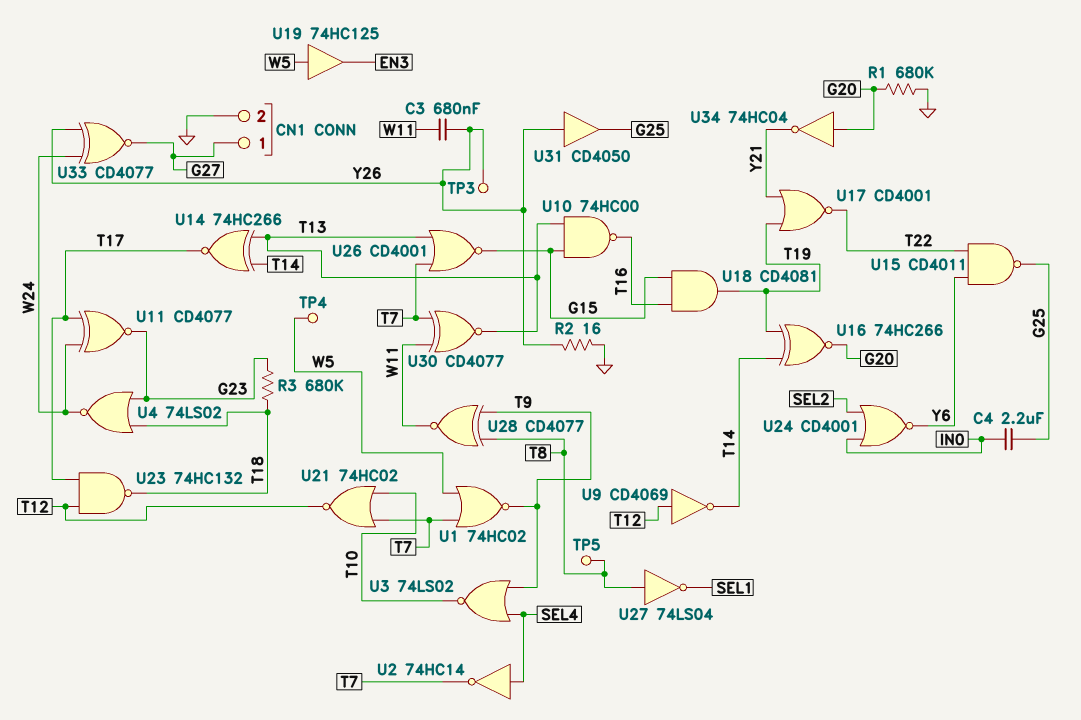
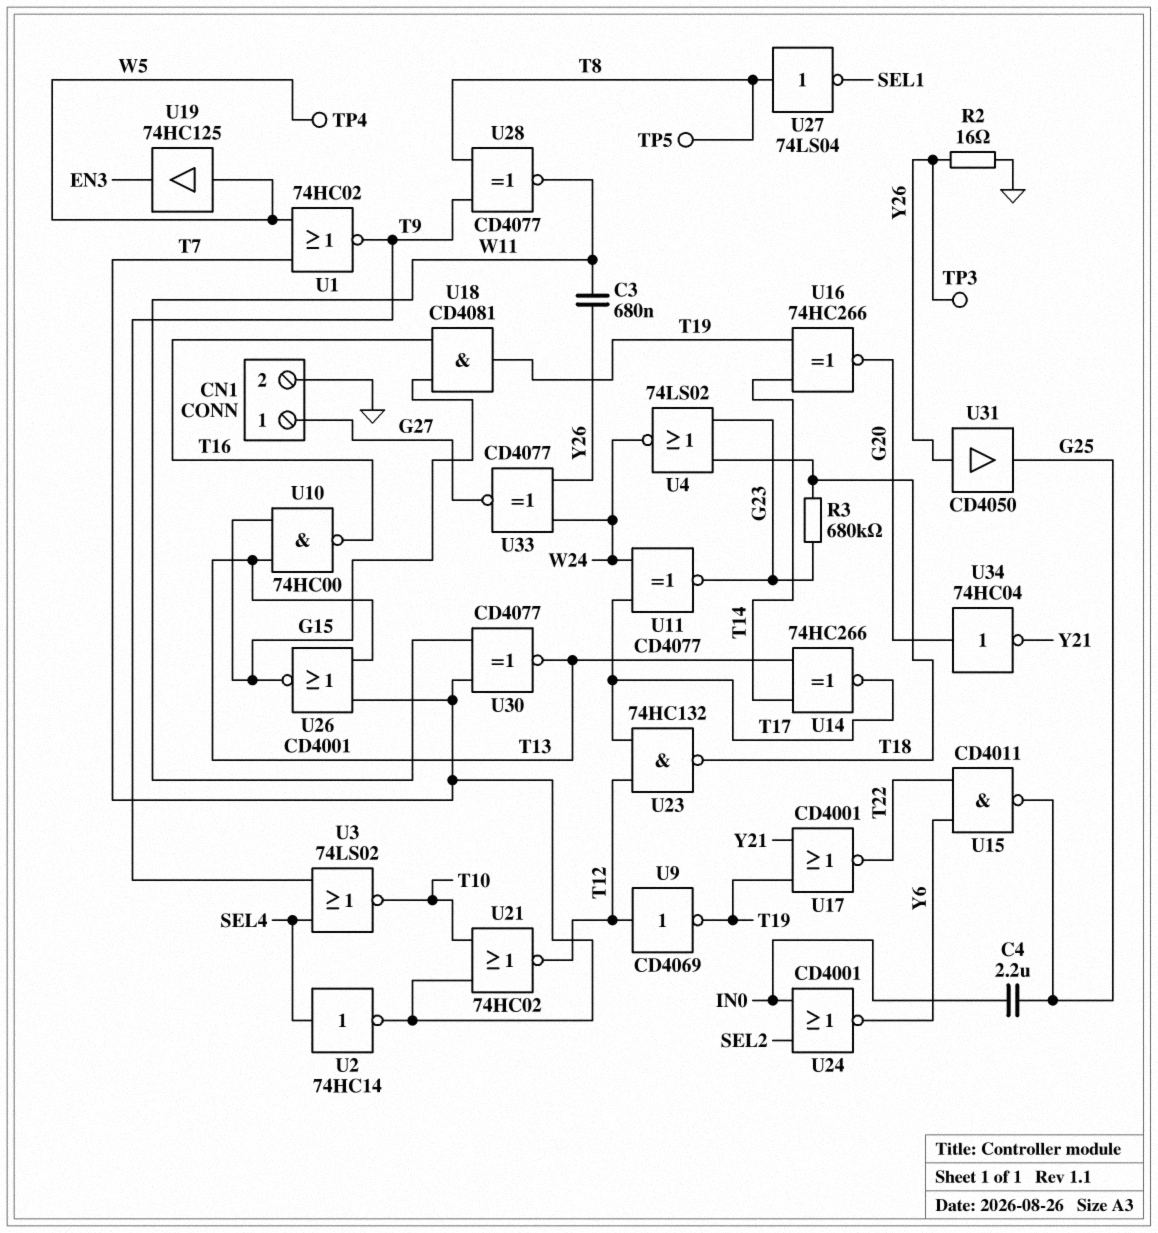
R1: 680k (G20, GND) -> none
U9: NOT CD4069 (in T12, out T14) -> NOT CD4069 (in T12, out T19)

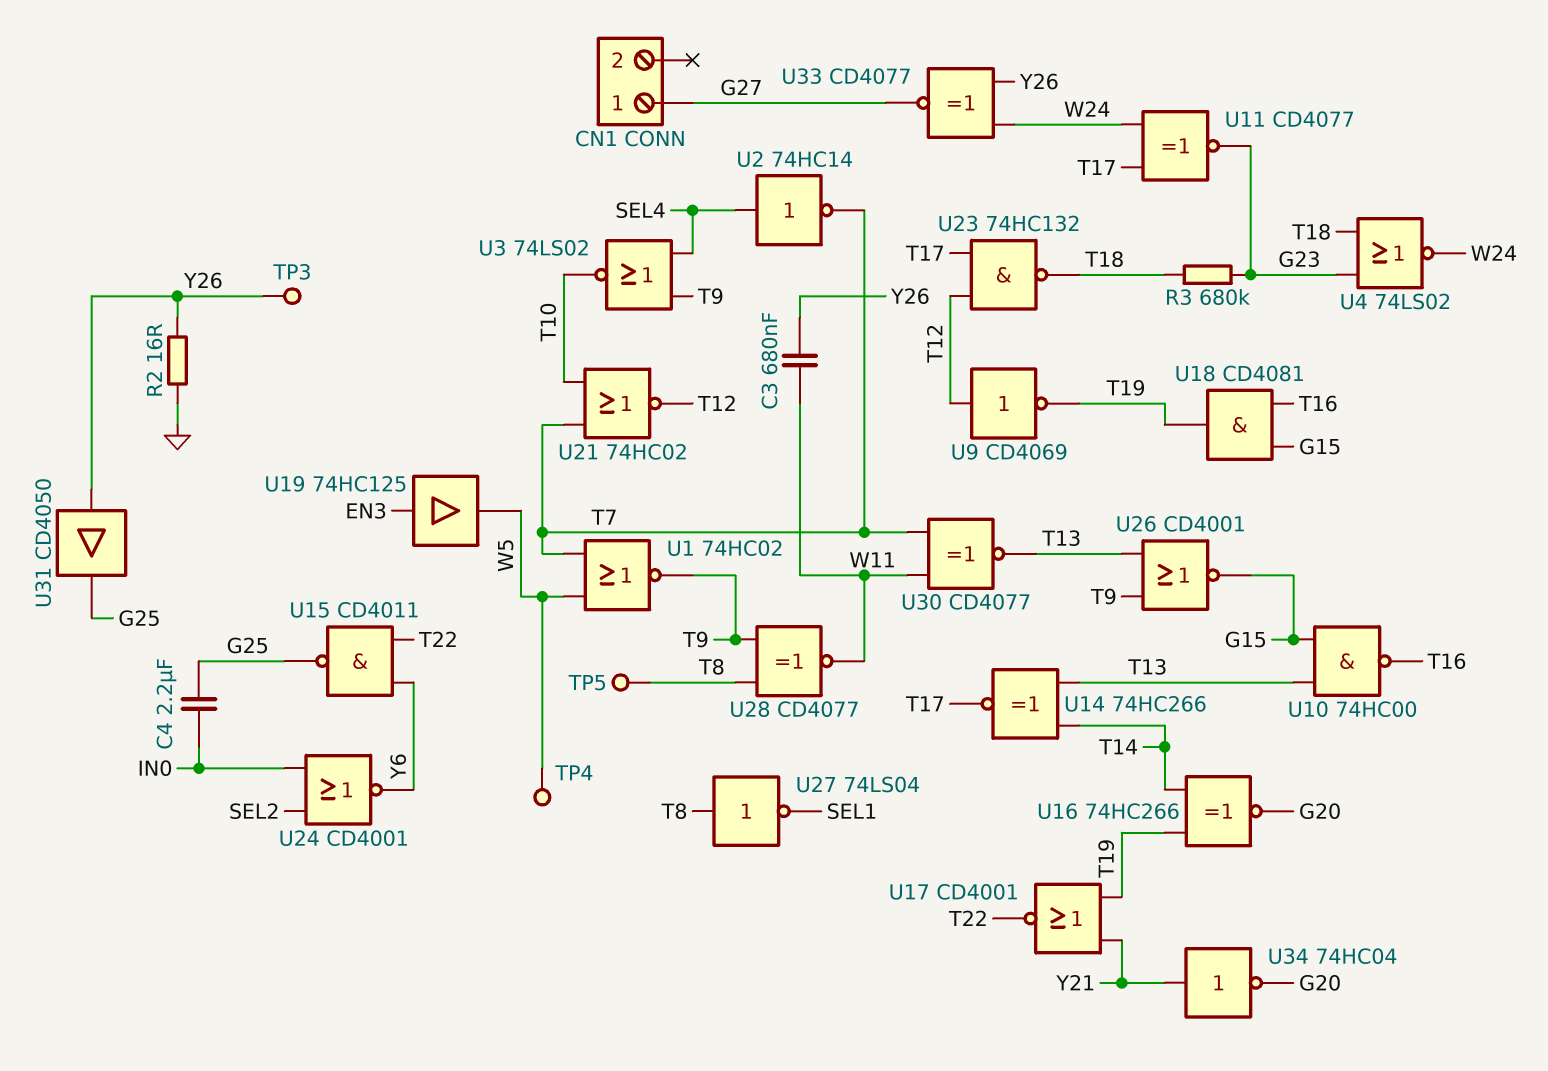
CN1 pin 2: GND -> none
U19: buffer 74HC125 (in W5, out EN3) -> buffer 74HC125 (in EN3, out W5)
U26: NOR CD4001 (in T7, in T13, out G15) -> NOR CD4001 (in T9, in T13, out G15)
U34: NOT 74HC04 (in G20, out Y21) -> NOT 74HC04 (in Y21, out G20)

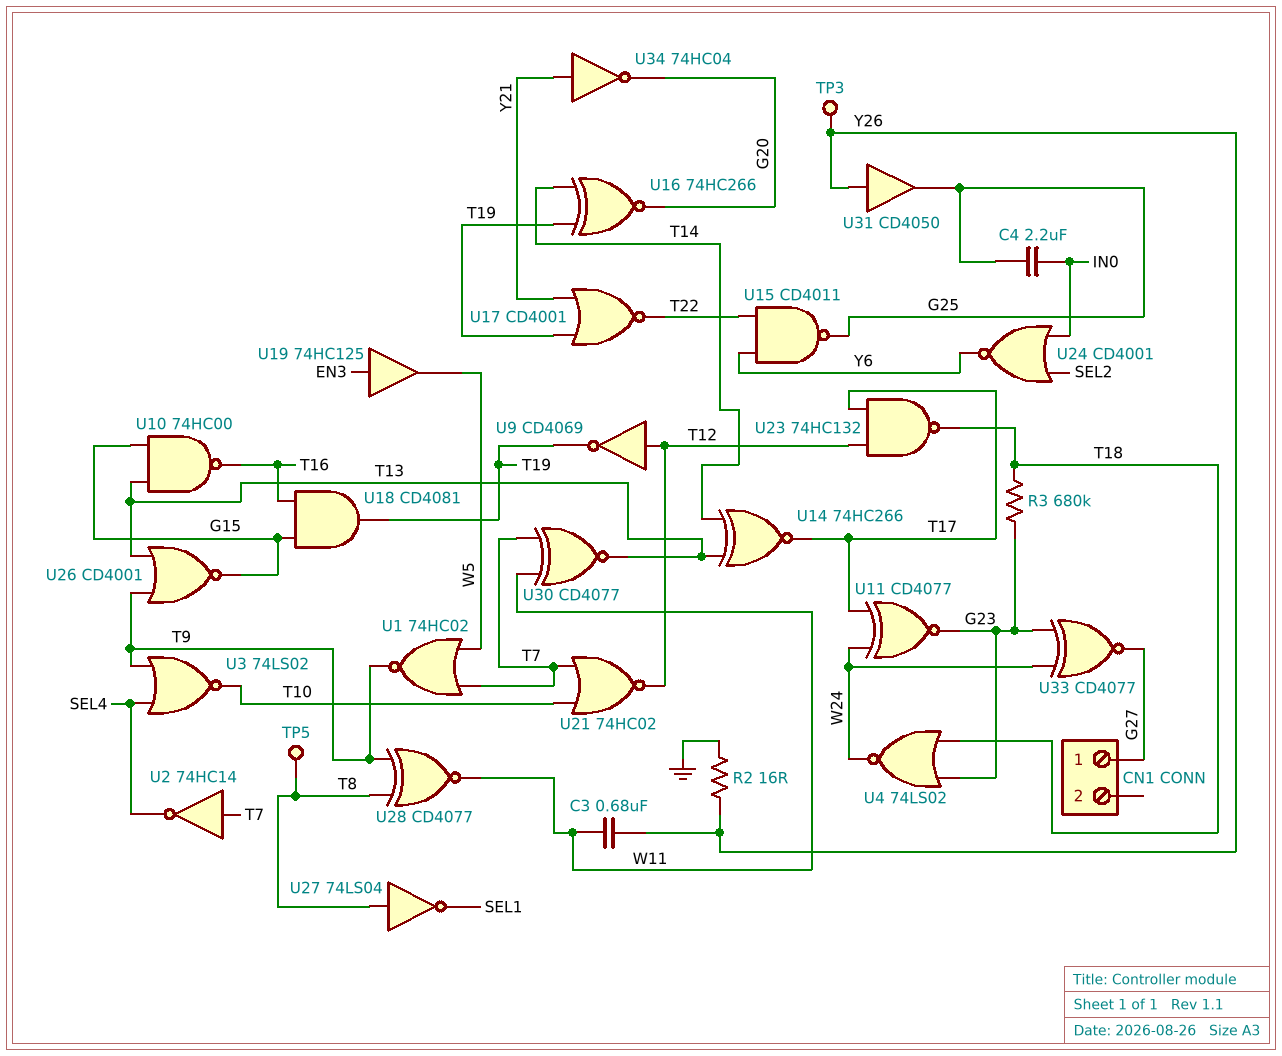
TP4: test point (W5) -> none
U2: NOT 74HC14 (in SEL4, out T7) -> NOT 74HC14 (in T7, out SEL4)
U33: XNOR CD4077 (in W24, in Y26, out G27) -> XNOR CD4077 (in G23, in W24, out G27)

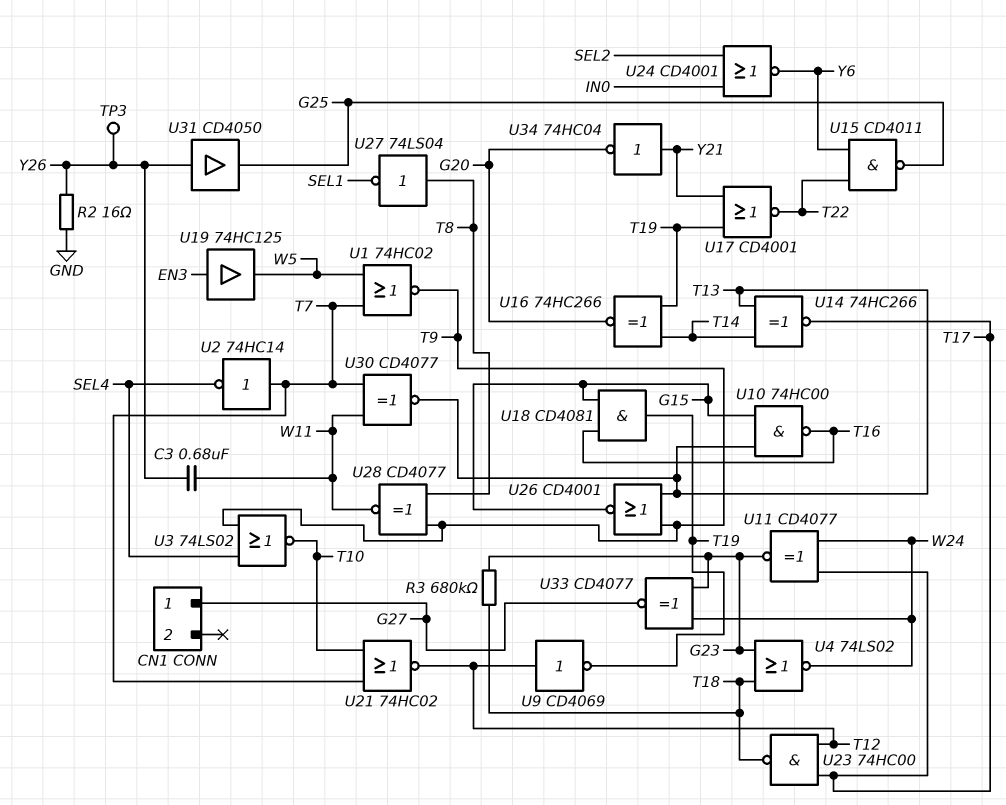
C4: 2.2uF (G25, IN0) -> none
TP5: test point (T8) -> none
U23: NAND 74HC132 (in T12, in T17, out T18) -> NAND 74HC00 (in T12, in T17, out T18)

